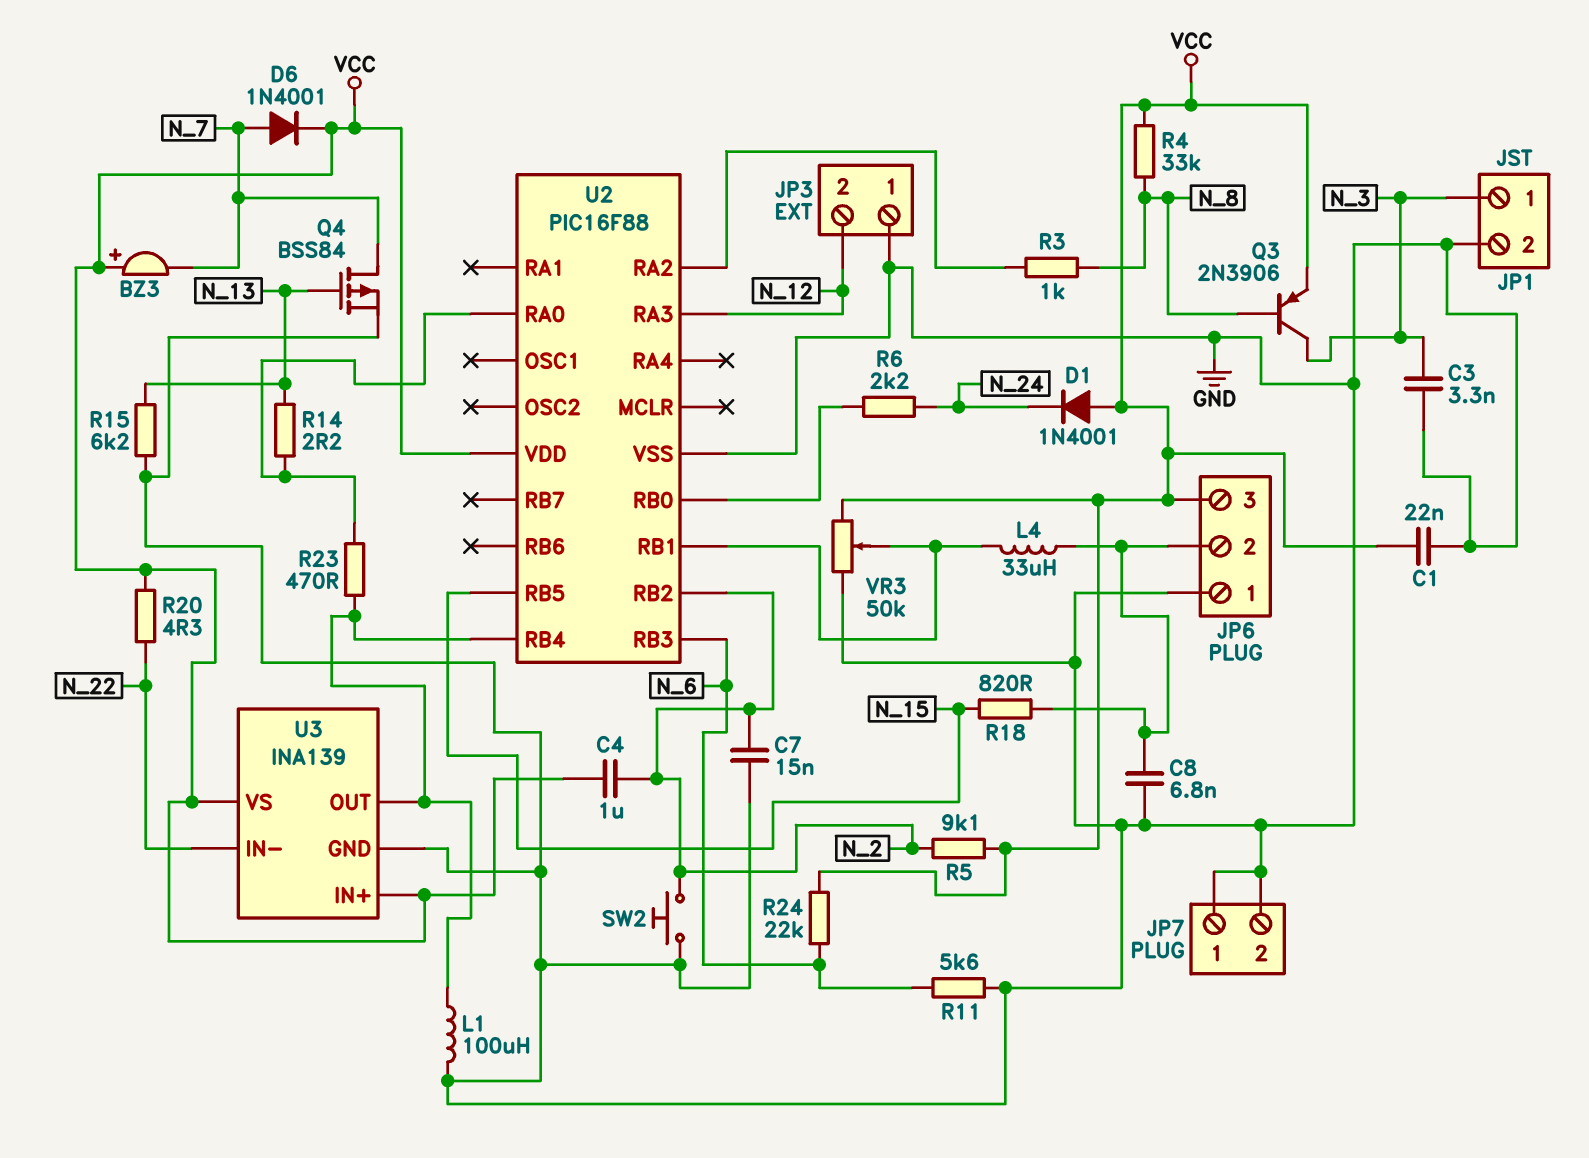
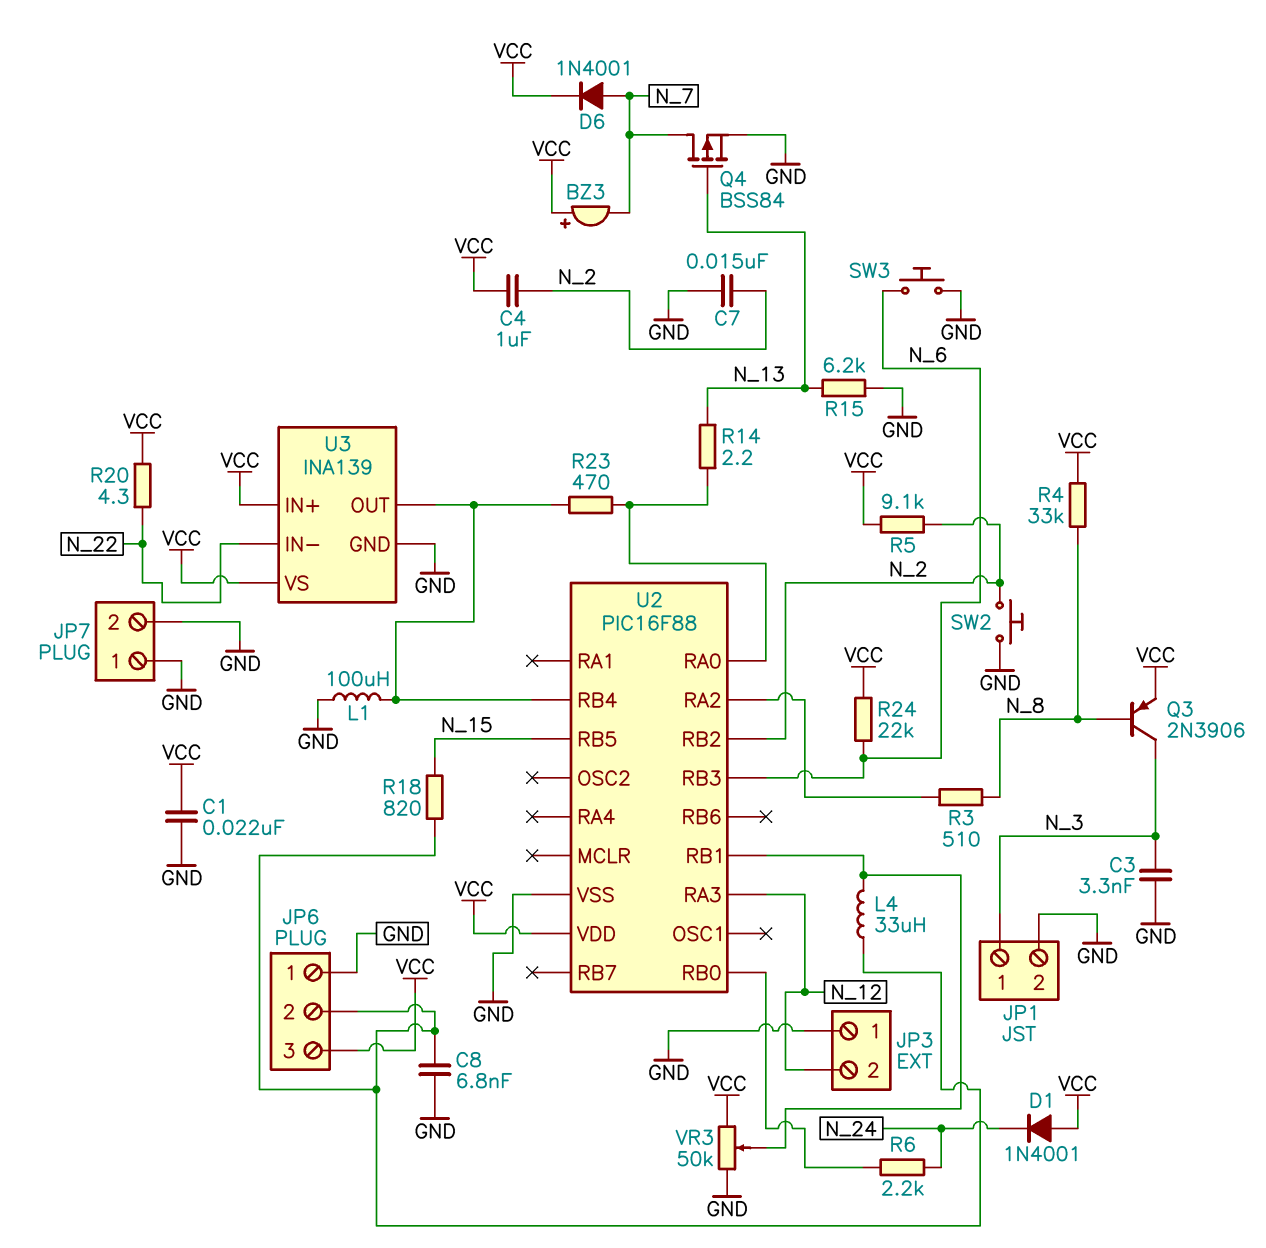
R3: 1k (N_8, U2/RA2) -> 510 (N_8, U2/RA2)
R11: 5.6k (GND, N_6) -> none
SW3: none -> button (GND, N_6)

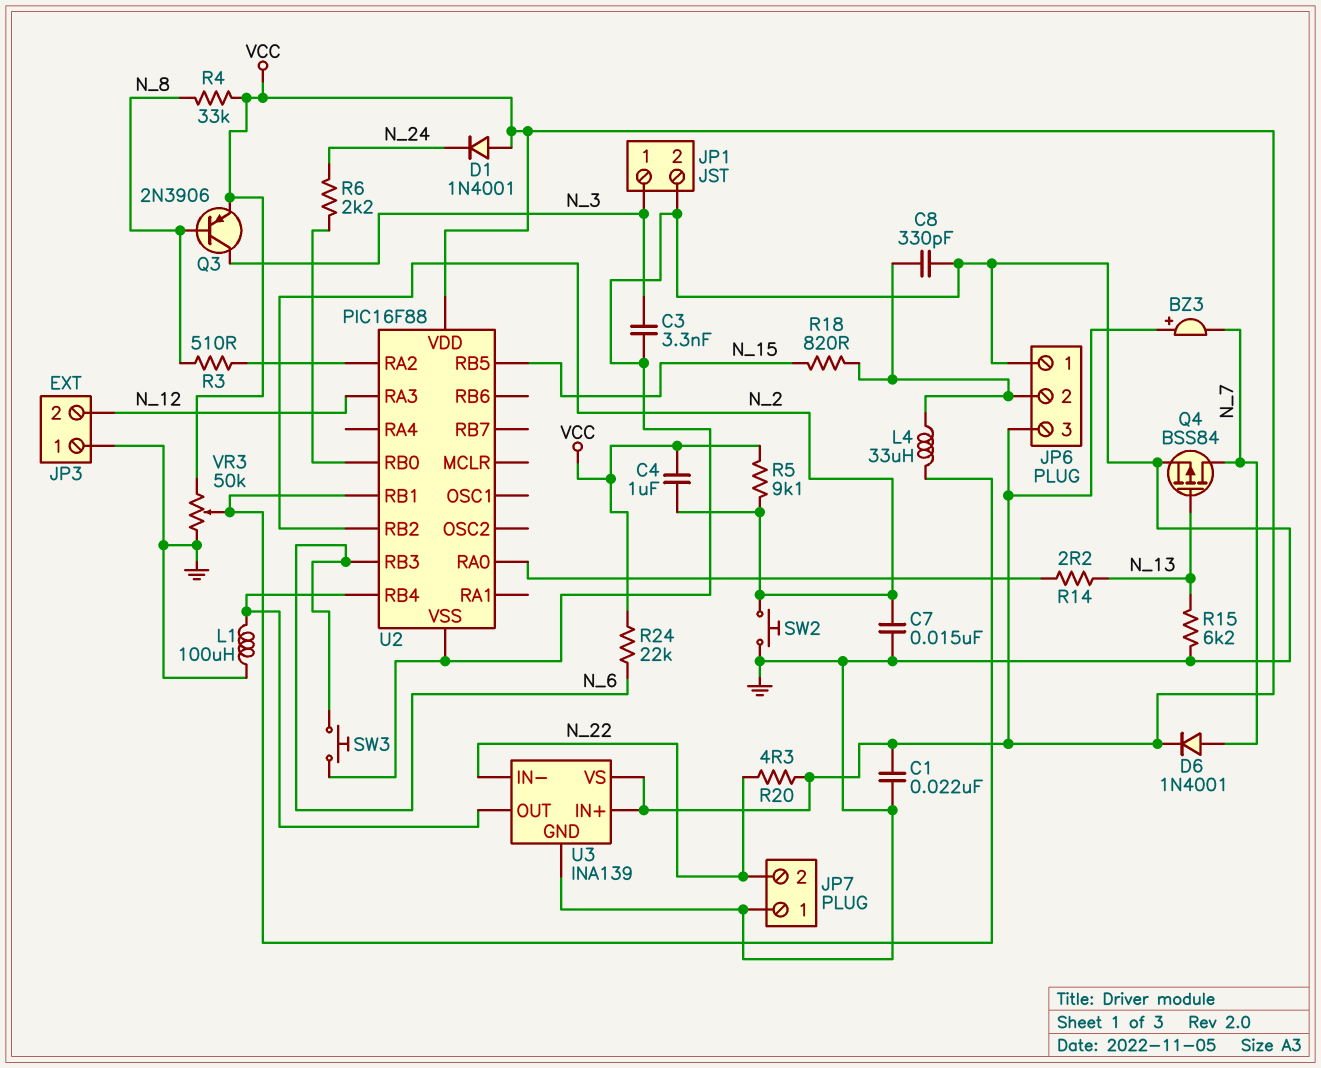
C8: 6.8nF (GND, JP6/2) -> 330pF (GND, JP6/2)
JP7 pin 2: GND -> N_22
R23: 470 (U2/RA0, U2/RB4) -> none

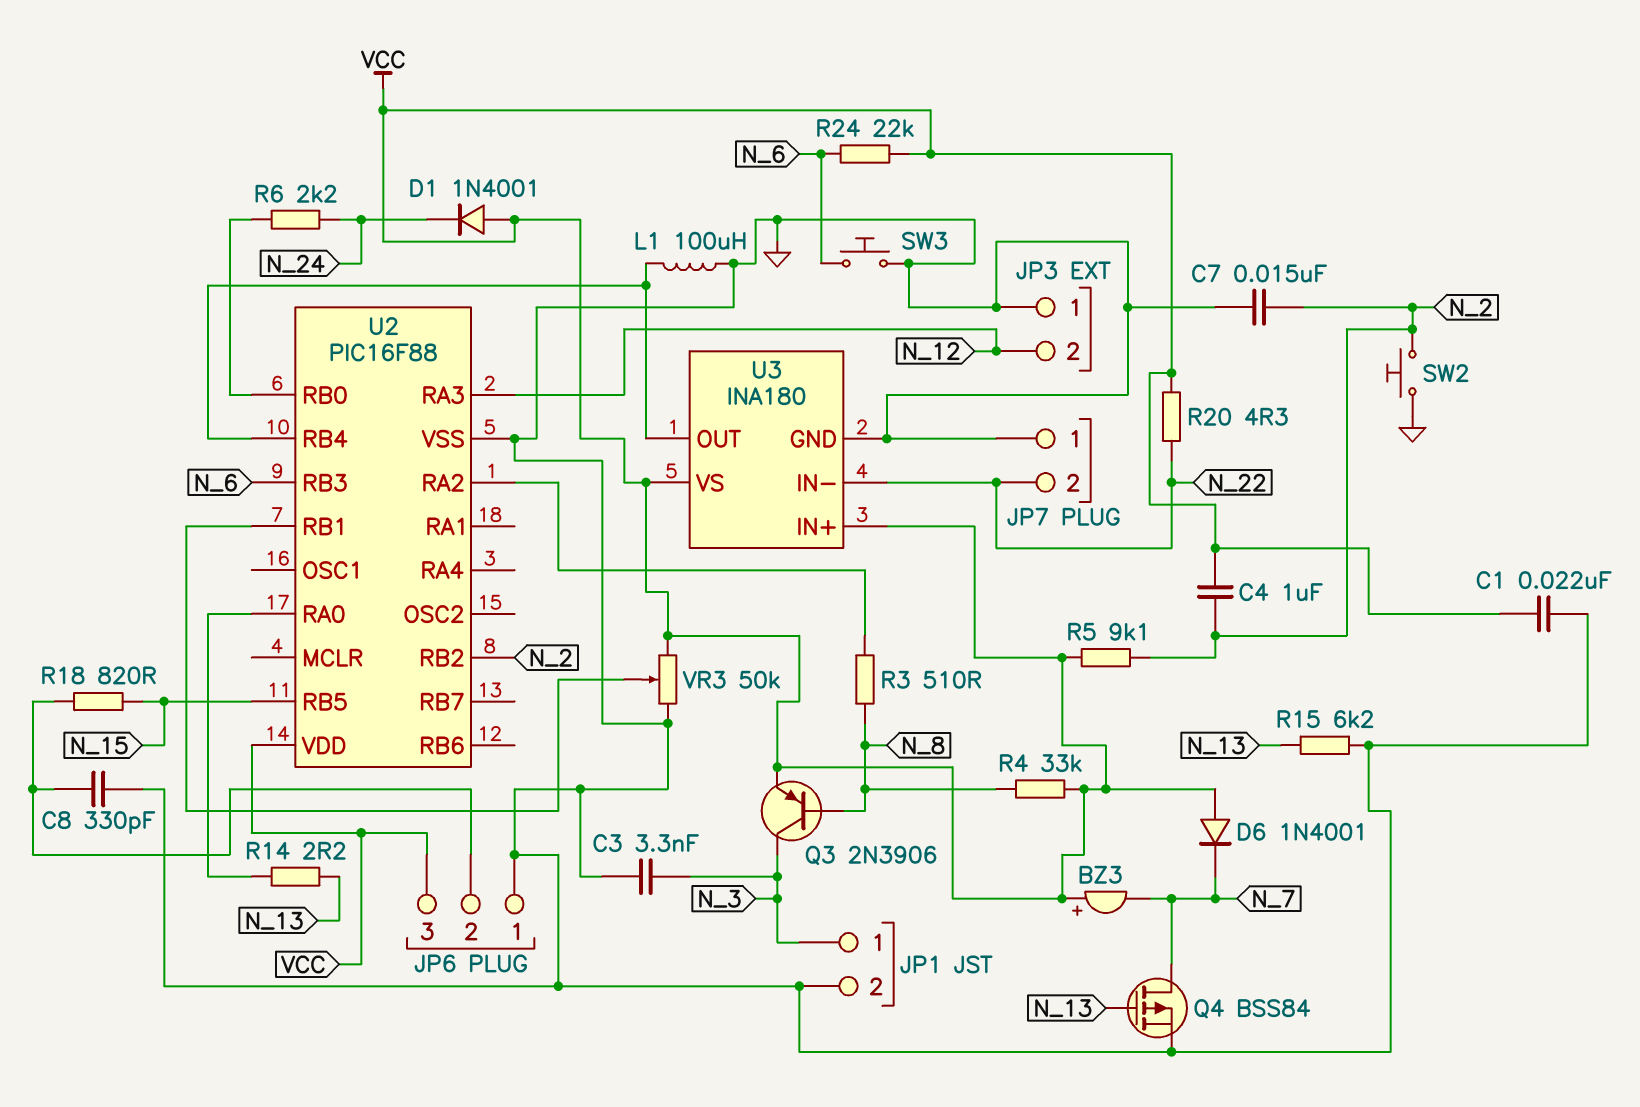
D6: diode 1N4001 (A N_7, K VCC) -> diode 1N4001 (A VCC, K N_7)
L4: 33uH (JP6/2, U2/RB1) -> none
U3: INA139 -> INA180

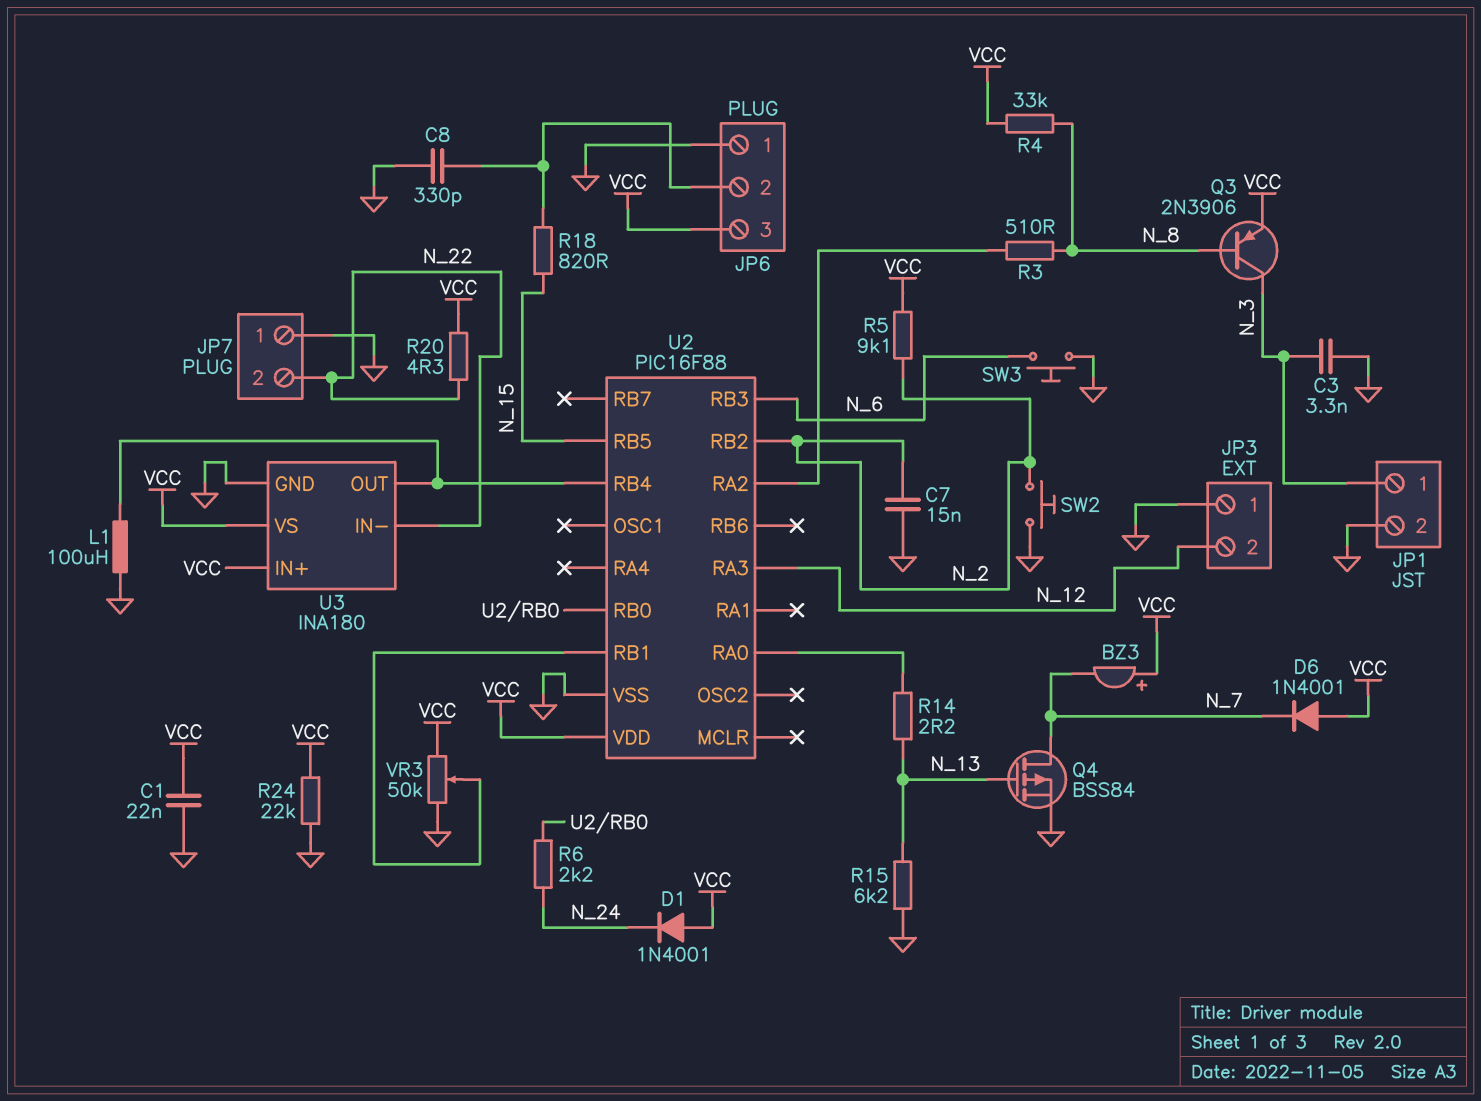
C4: 1uF (N_2, VCC) -> none
R24: 22k (N_6, VCC) -> 22k (GND, VCC)

